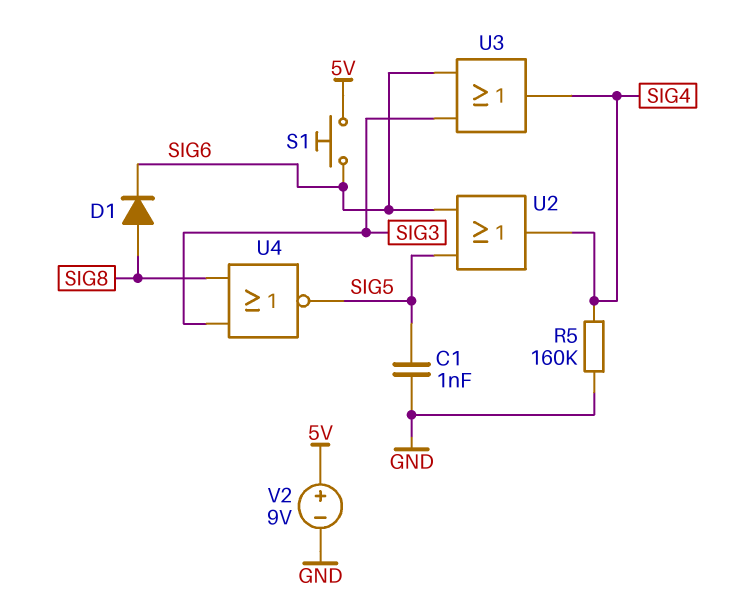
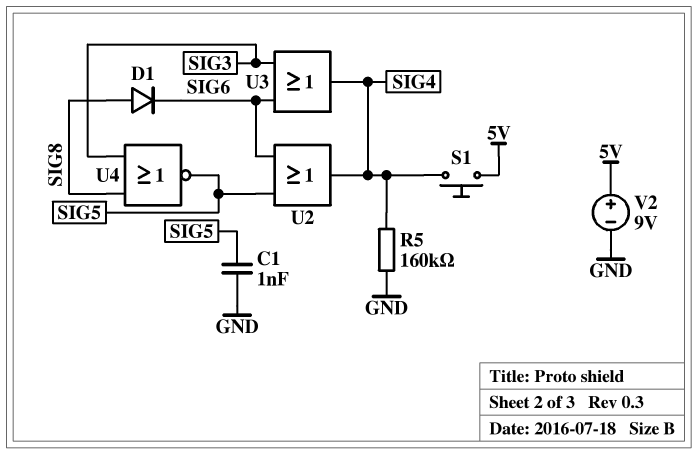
S1: button (5V, SIG6) -> button (5V, SIG4)

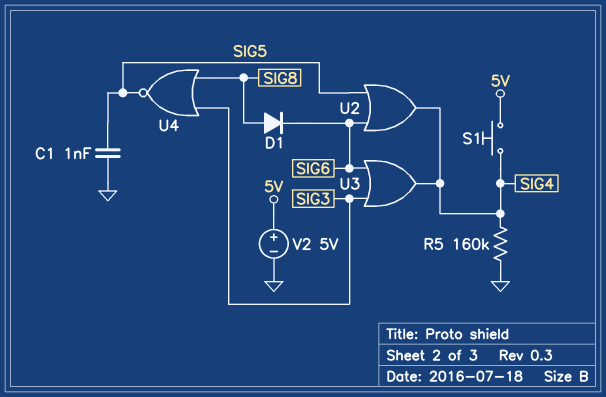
V2: 9V (plus 5V, minus GND) -> 5V (plus 5V, minus GND)

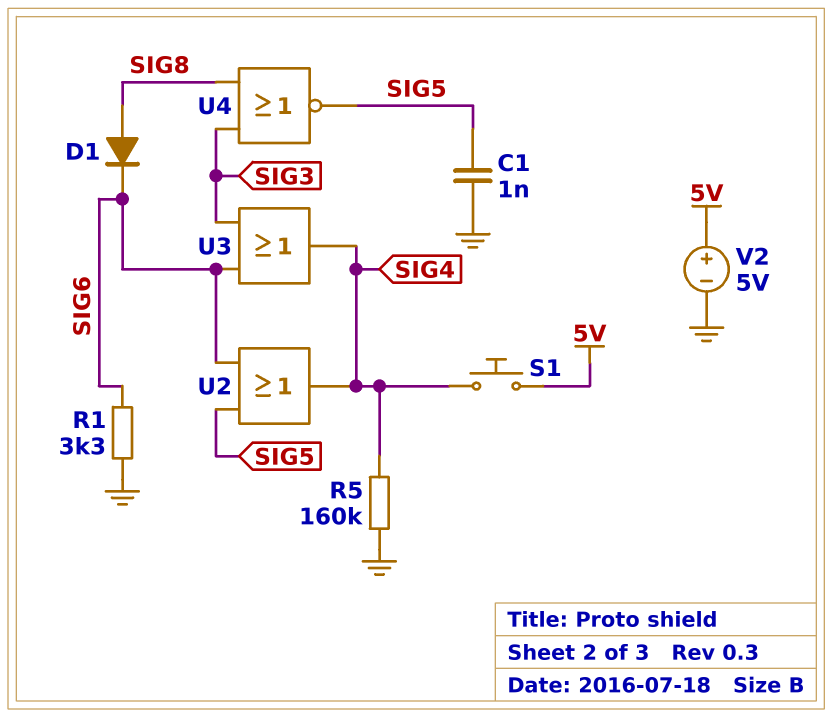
R1: none -> 3.3k (GND, SIG6)

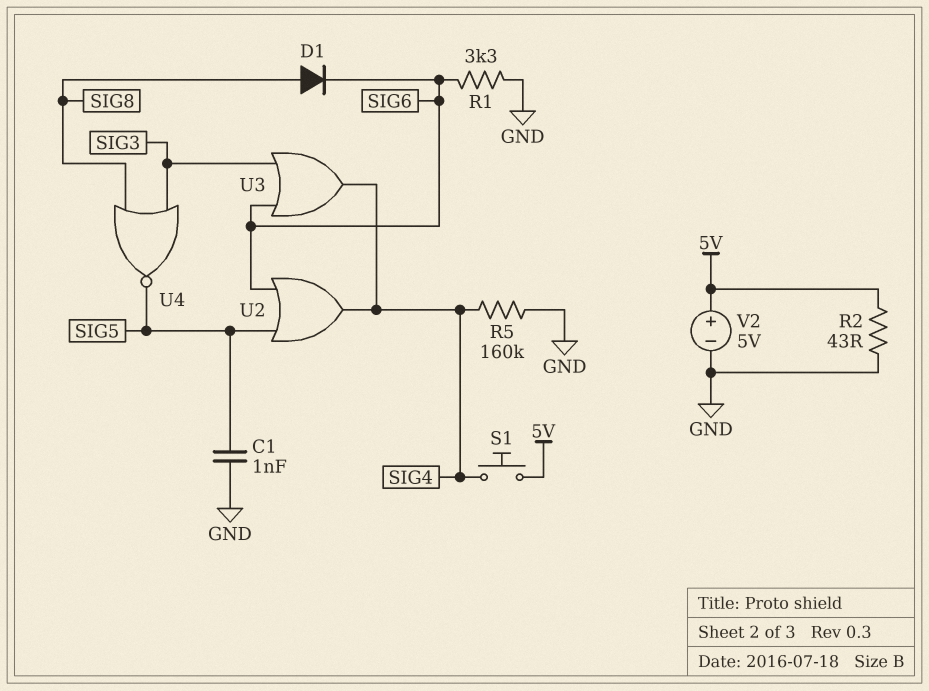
R2: none -> 43 (5V, GND)

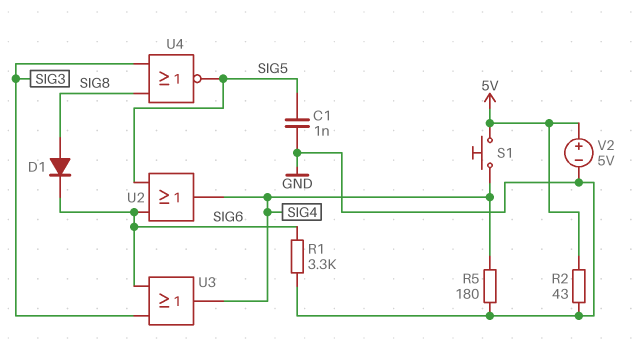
R5: 160k (GND, SIG4) -> 180 (GND, SIG4)

